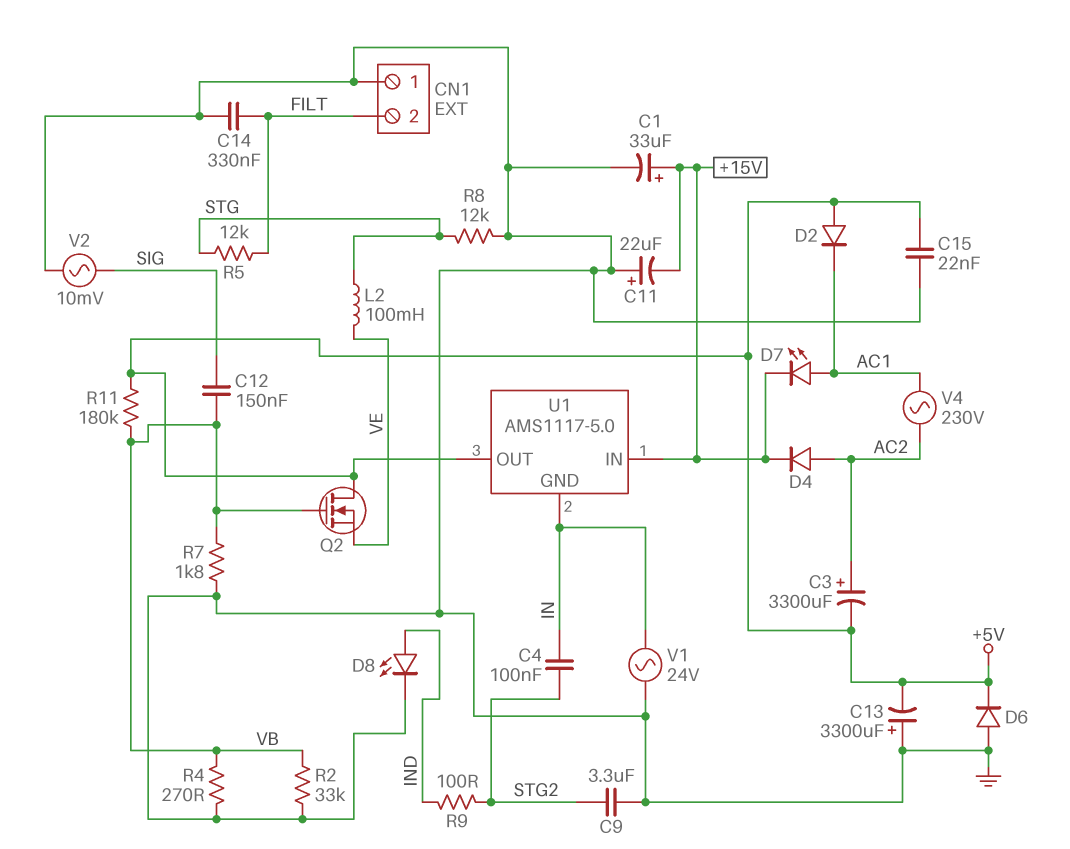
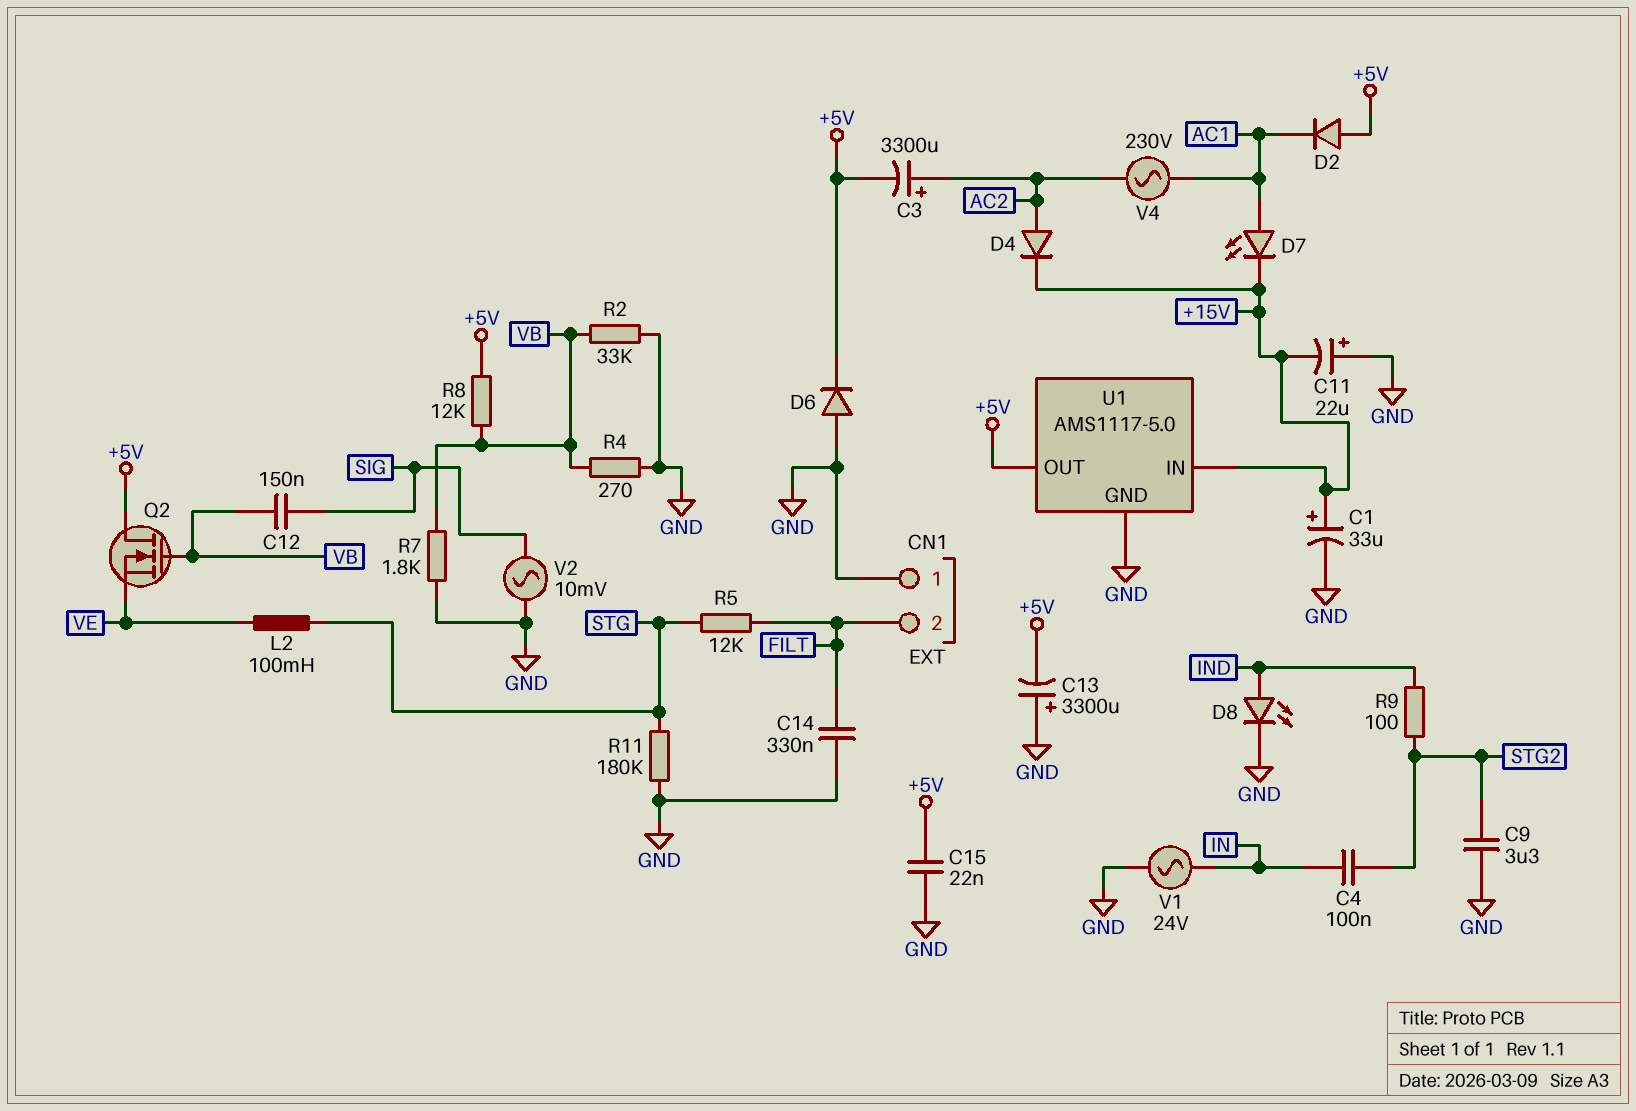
R8: 12k (GND, STG) -> 12k (+5V, VB)
R11: 180k (+5V, VB) -> 180k (GND, STG)
U1 pin GND: IN -> GND

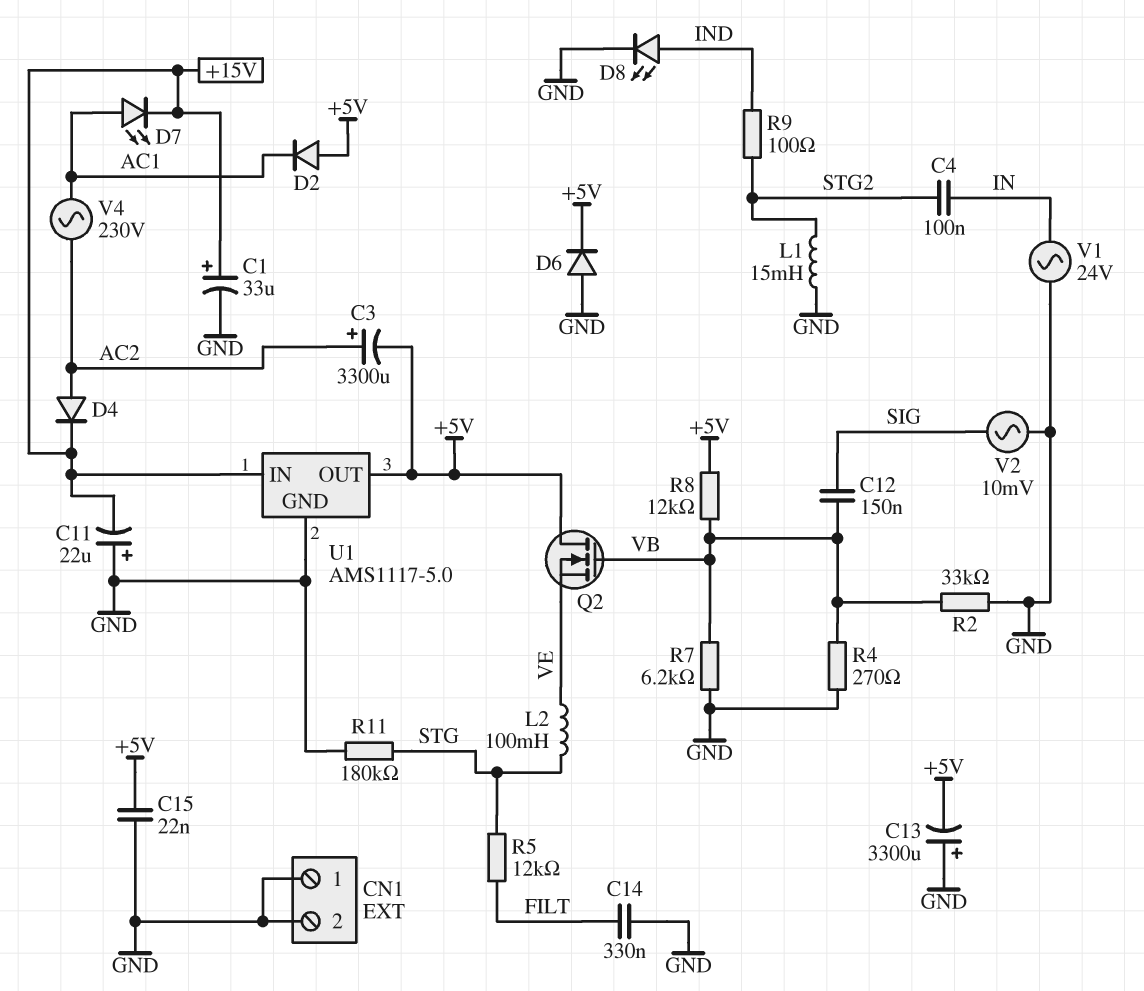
C9: 3.3uF (GND, STG2) -> none
CN1 pin 2: FILT -> GND
L1: none -> 15mH (GND, STG2)
R7: 1.8k (GND, VB) -> 6.2k (GND, VB)

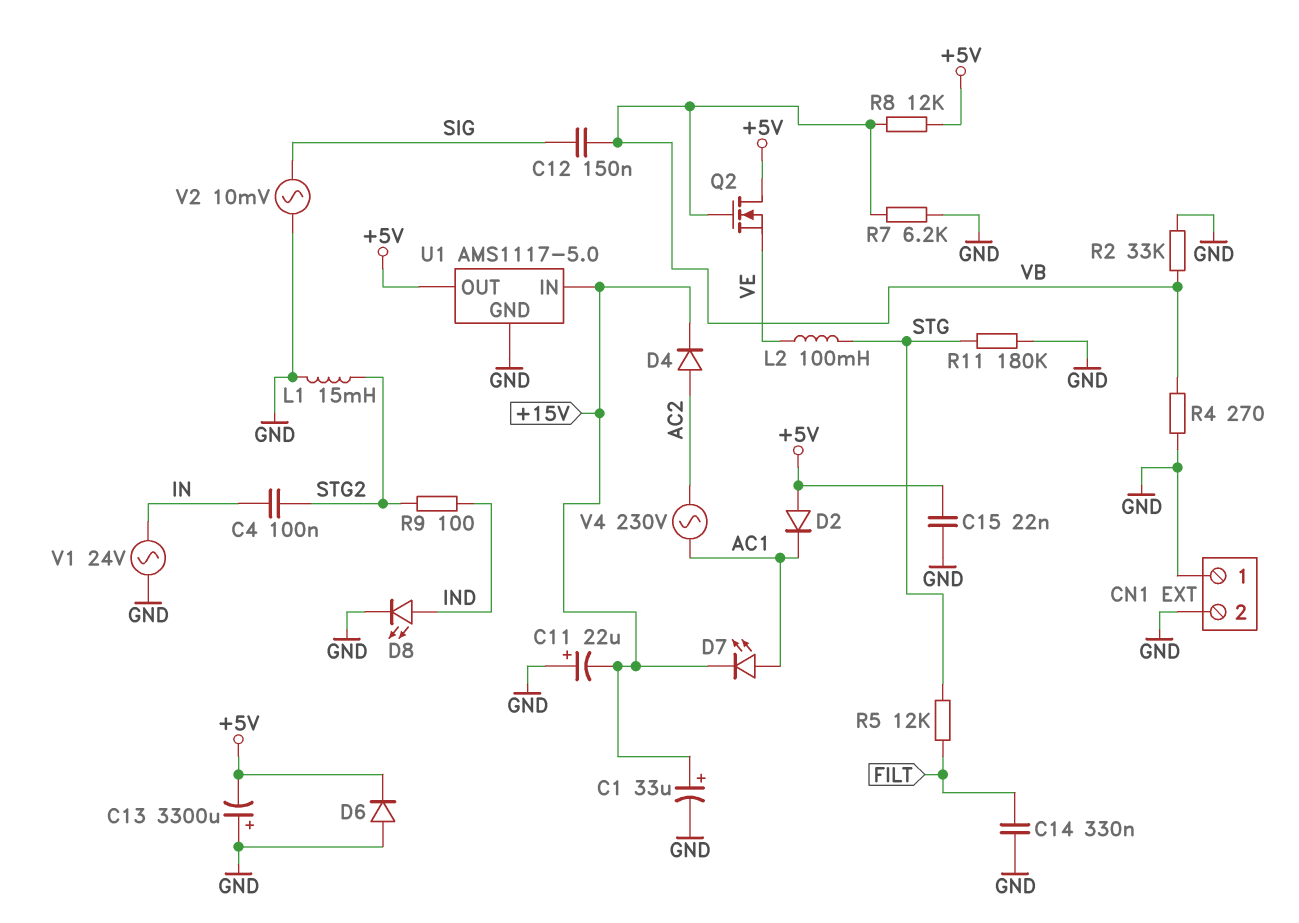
C3: 3300uF (plus AC2, minus +5V) -> none

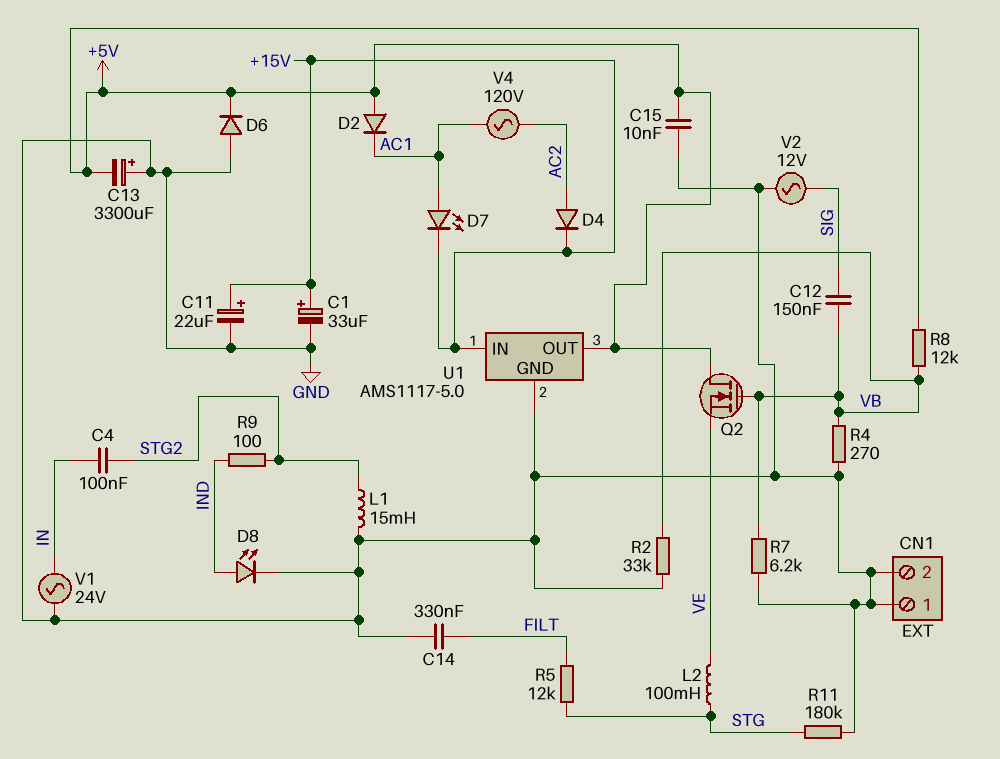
C11: 22uF (plus GND, minus +15V) -> 22uF (plus +15V, minus GND)
C15: 22nF (+5V, GND) -> 10nF (+5V, GND)
V2: AC 10mV (GND, SIG) -> AC 12V (GND, SIG)
V4: AC 230V (AC1, AC2) -> AC 120V (AC1, AC2)

